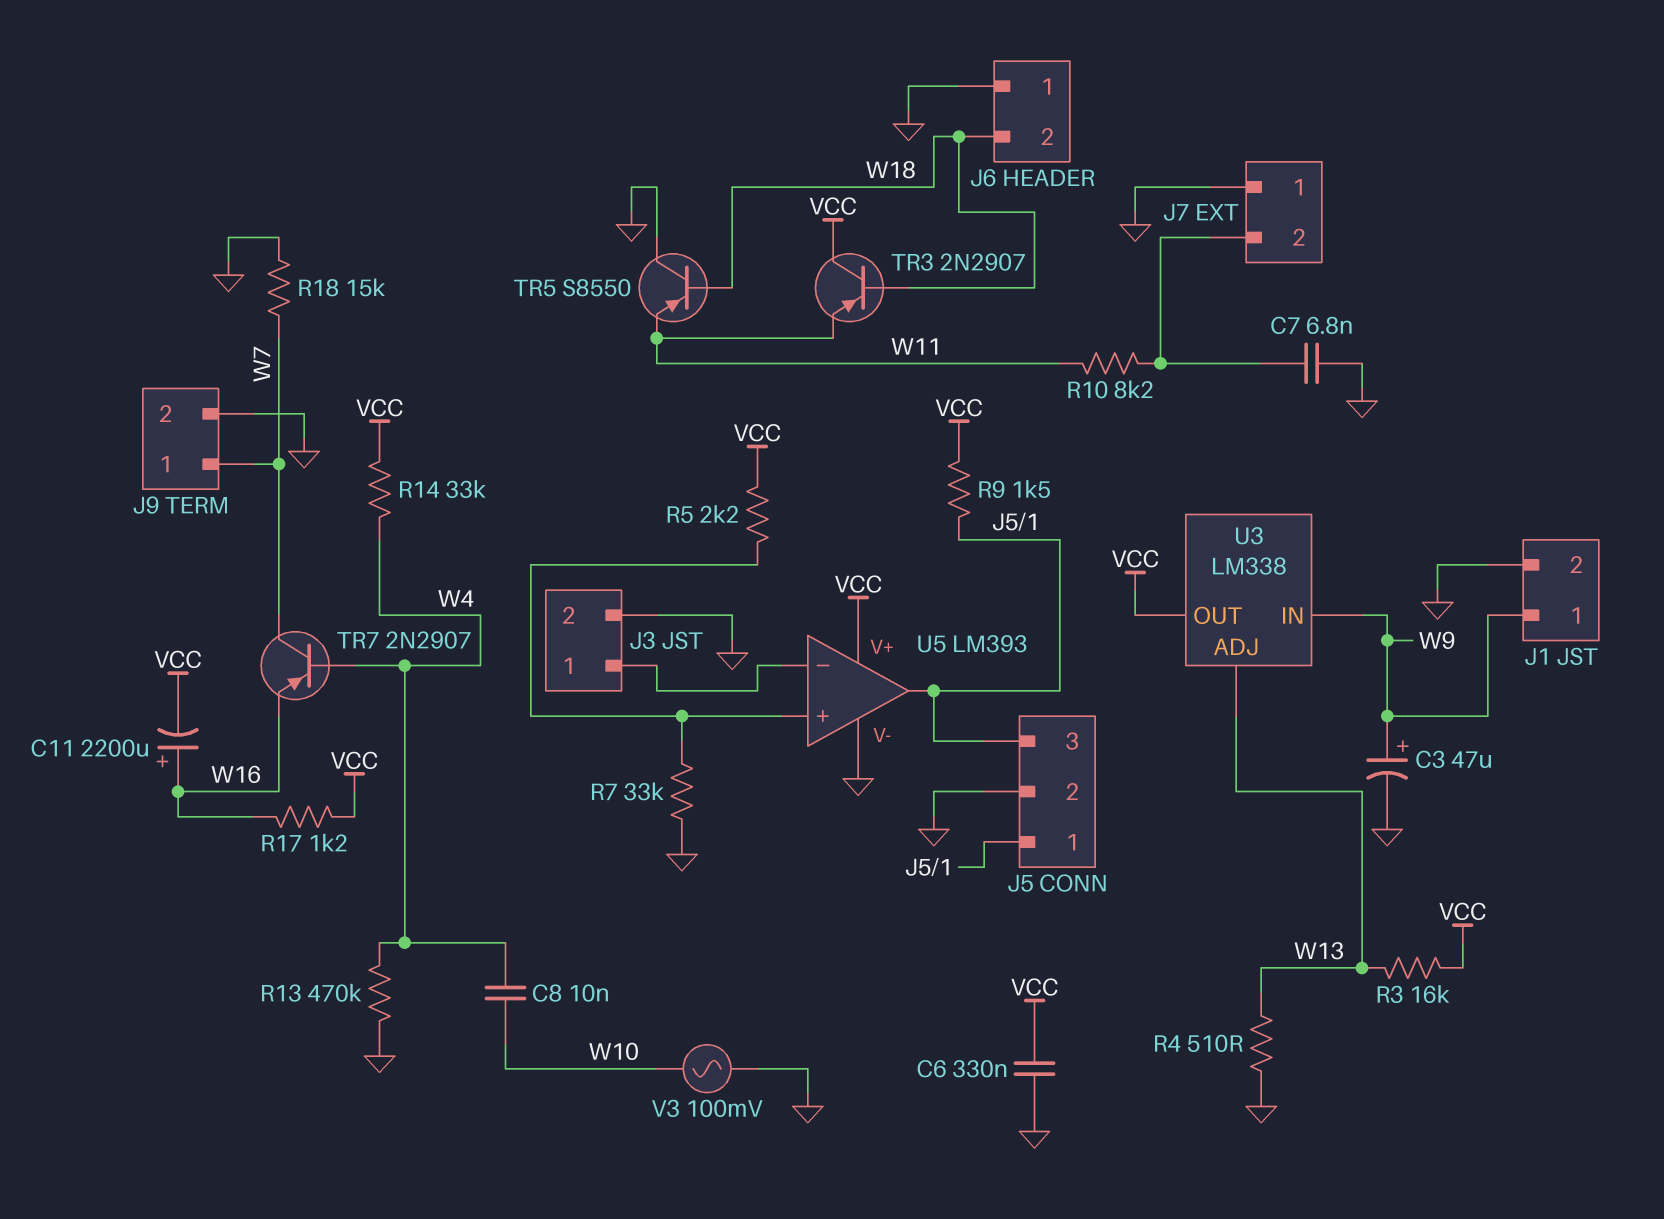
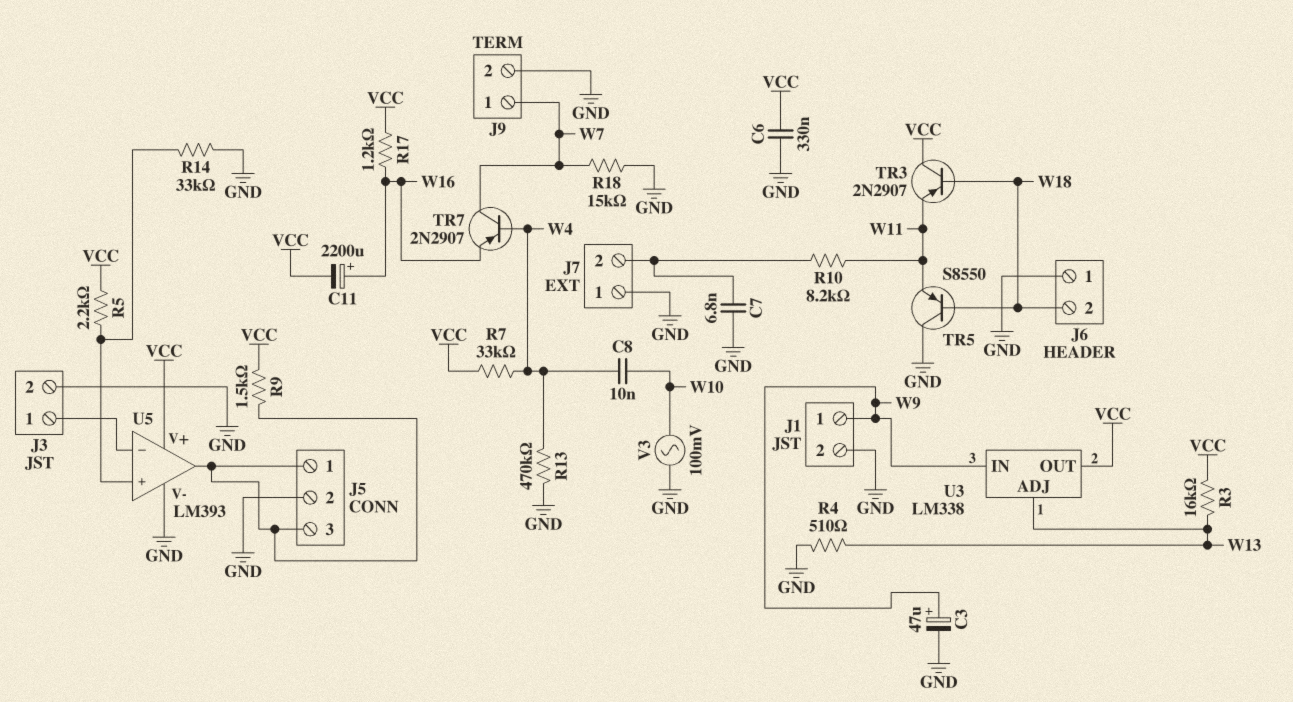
R7: 33k (GND, U5/in+) -> 33k (VCC, W4)
R14: 33k (VCC, W4) -> 33k (GND, U5/in+)

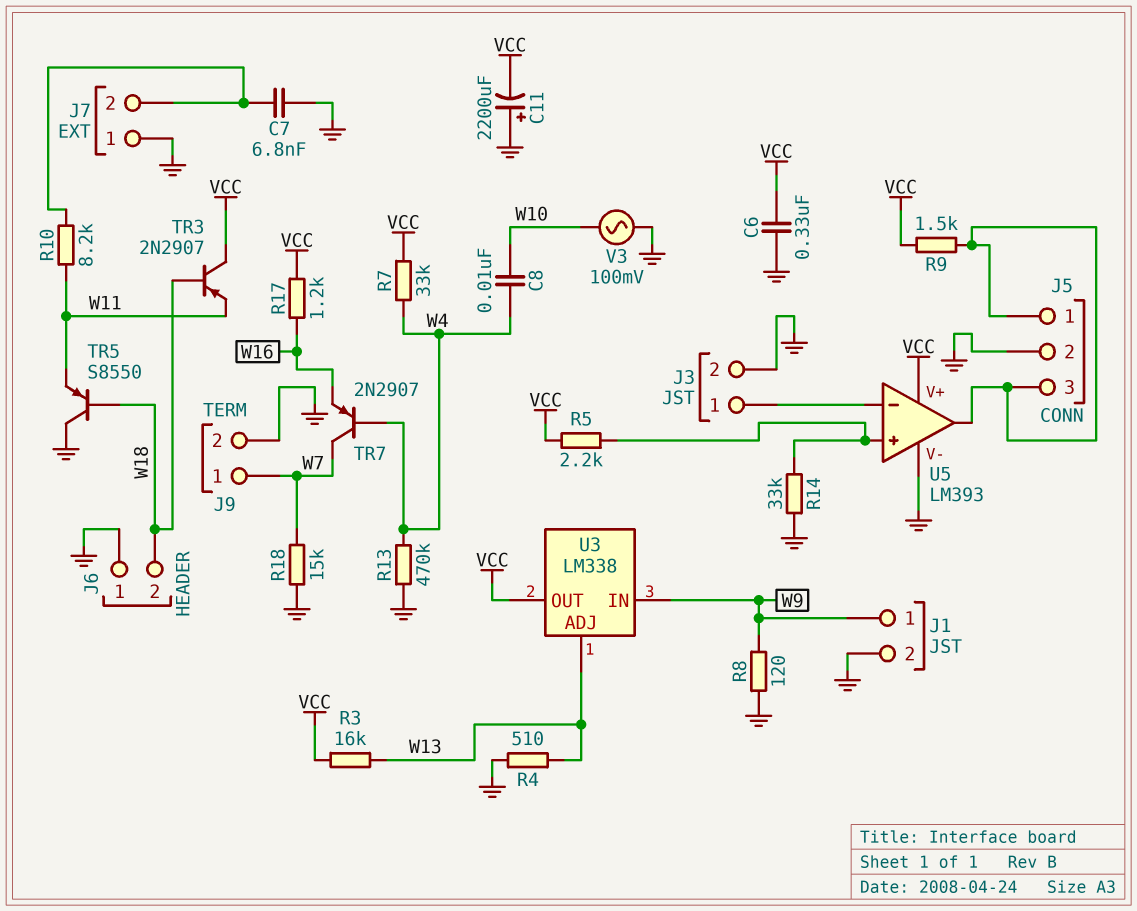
C3: 47uF (plus W9, minus GND) -> none
C11: 2200uF (plus W16, minus VCC) -> 2200uF (plus GND, minus VCC)
R8: none -> 120 (GND, W9)

